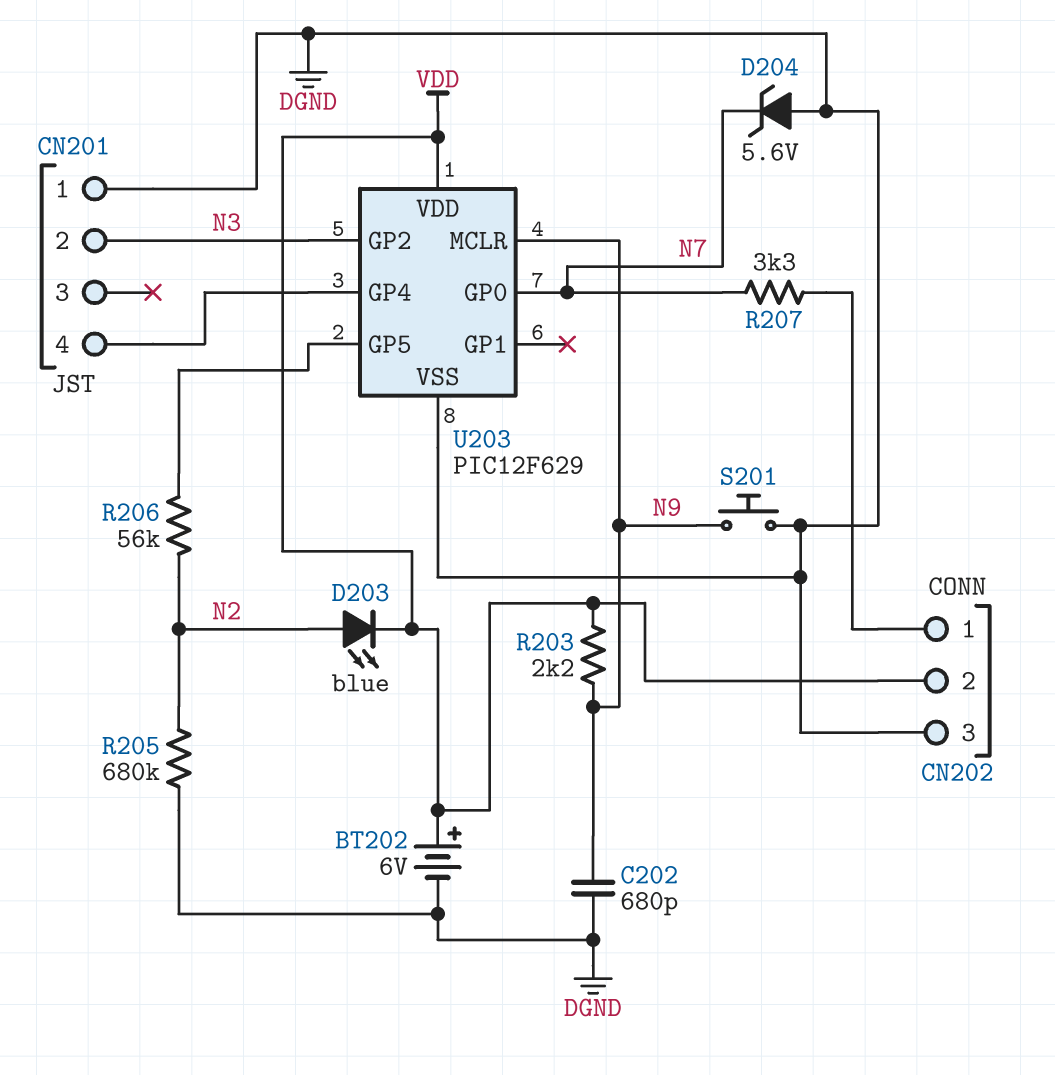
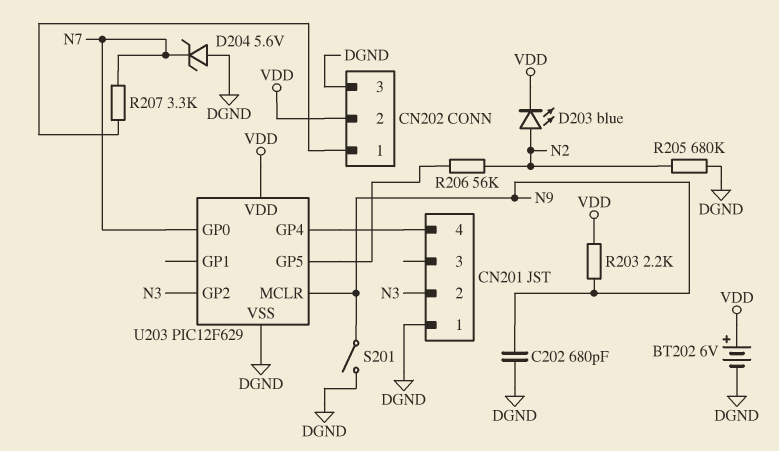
S201: button (DGND, N9) -> switch (DGND, N9)

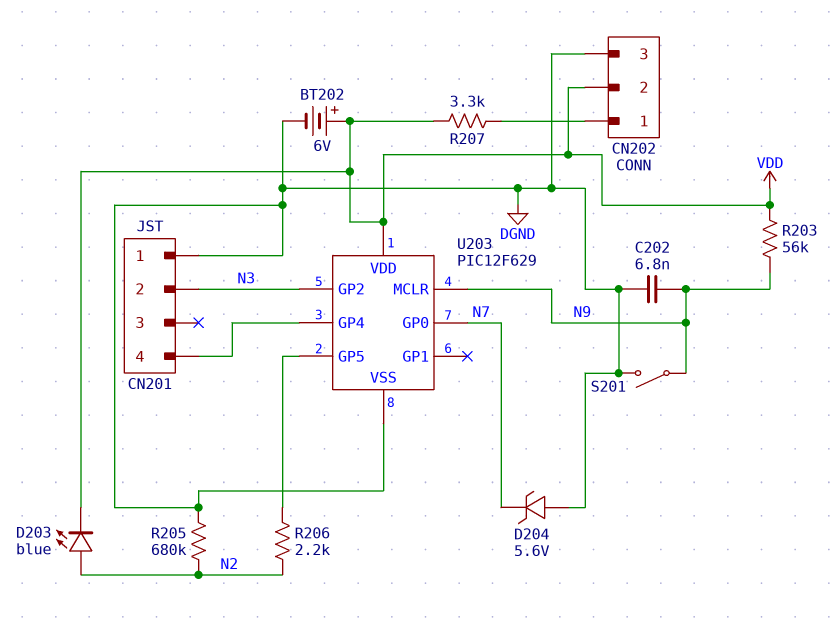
C202: 680pF (DGND, N9) -> 6.8nF (DGND, N9)
R203: 2.2k (N9, VDD) -> 56k (N9, VDD)
R206: 56k (N2, U203/GP5) -> 2.2k (N2, U203/GP5)
R207: 3.3k (CN202/1, N7) -> 3.3k (CN202/1, VDD)

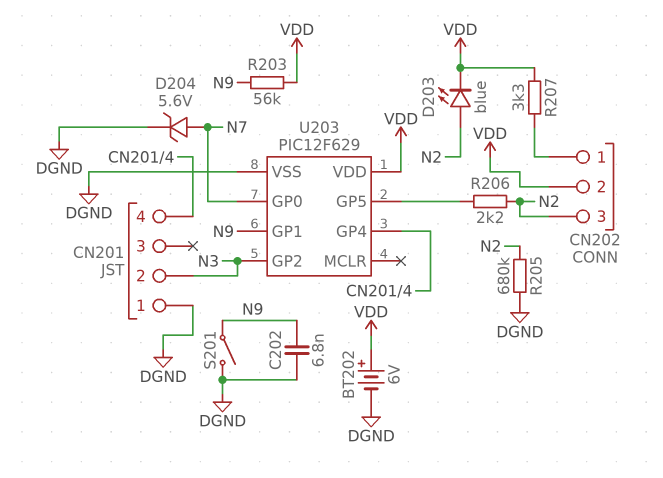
CN202 pin 3: DGND -> N2
D204: zener 5.6V (A DGND, K N7) -> zener 5.6V (A N7, K DGND)
U203 pin GP1: none -> N9
U203 pin MCLR: N9 -> none

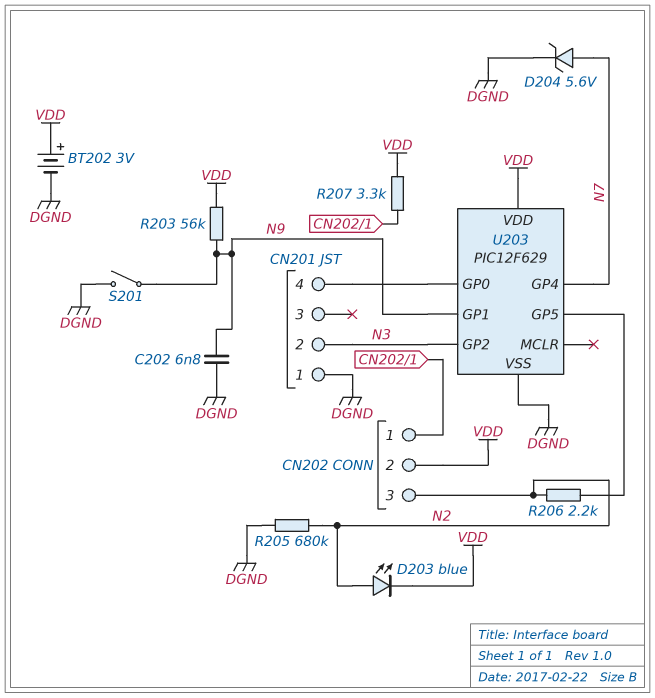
BT202: 6V (plus VDD, minus DGND) -> 3V (plus VDD, minus DGND)
U203 pin GP0: N7 -> CN201/4
U203 pin GP4: CN201/4 -> N7

